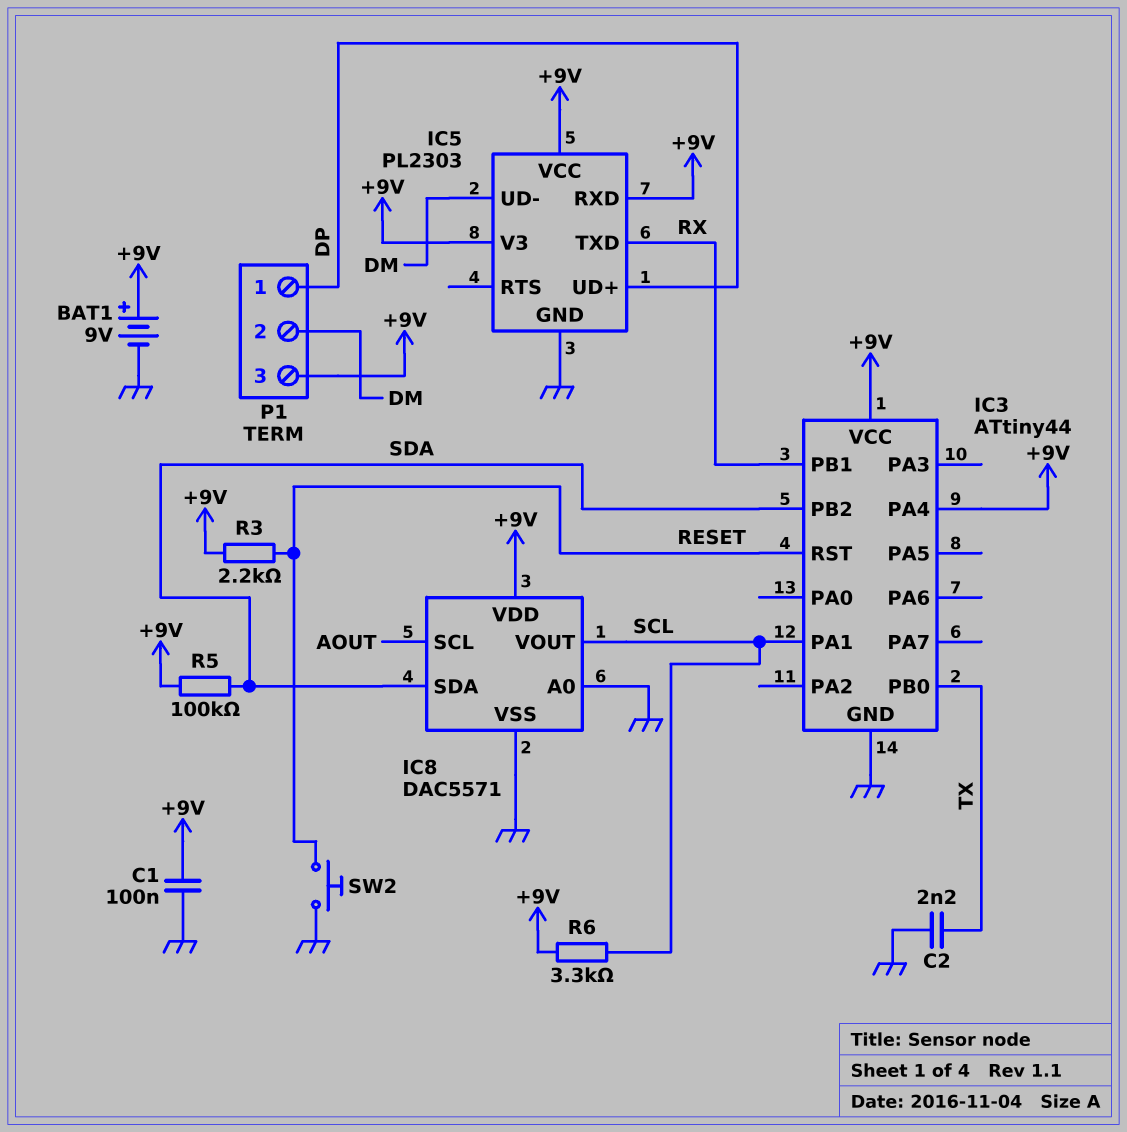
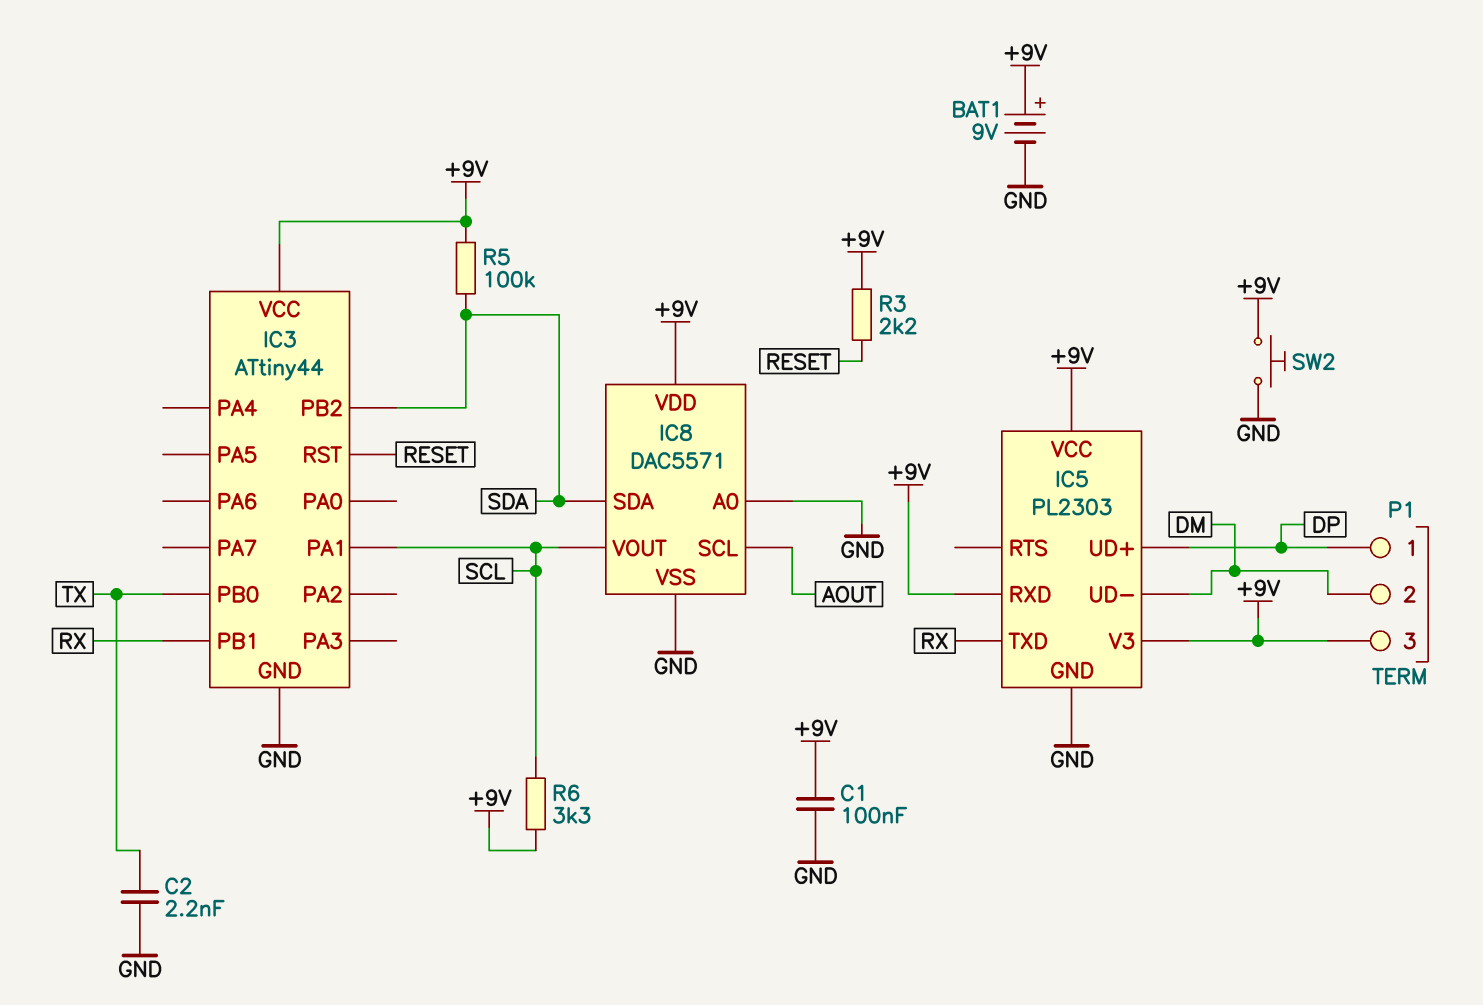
IC3 pin PA4: +9V -> none
SW2: button (GND, RESET) -> button (+9V, GND)

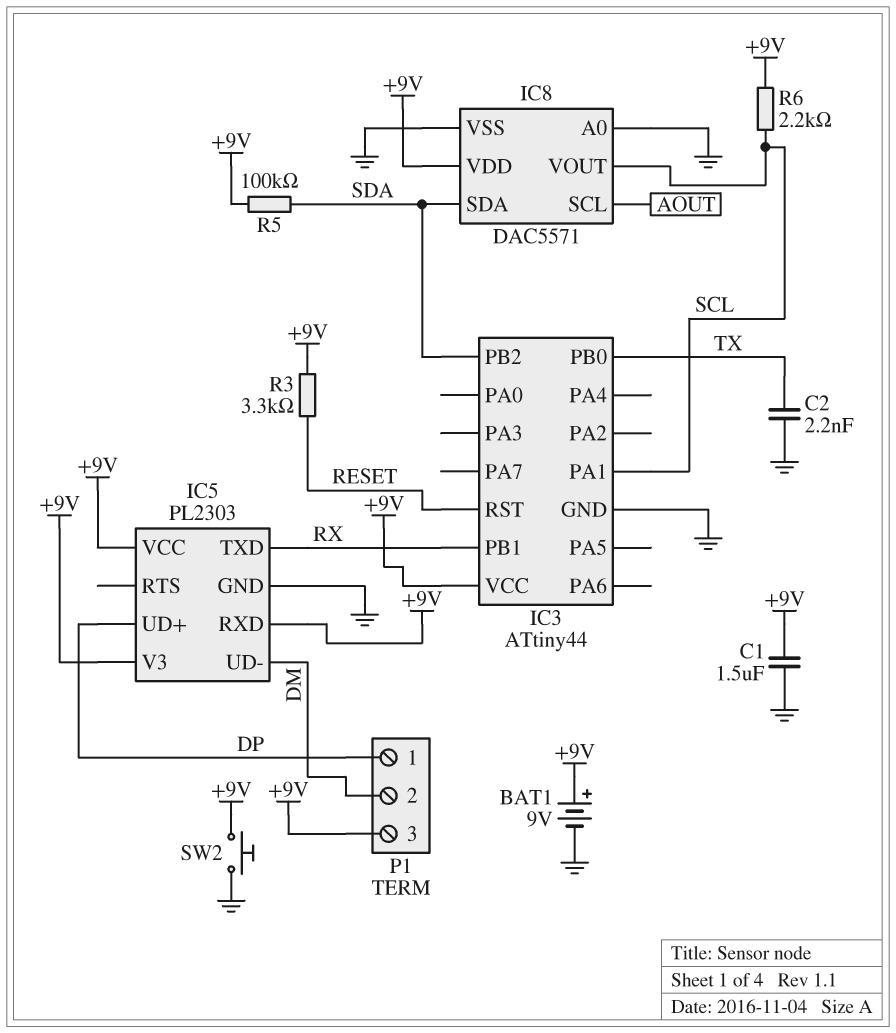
C1: 100nF (+9V, GND) -> 1.5uF (+9V, GND)
R3: 2.2k (+9V, RESET) -> 3.3k (+9V, RESET)
R6: 3.3k (+9V, SCL) -> 2.2k (+9V, SCL)

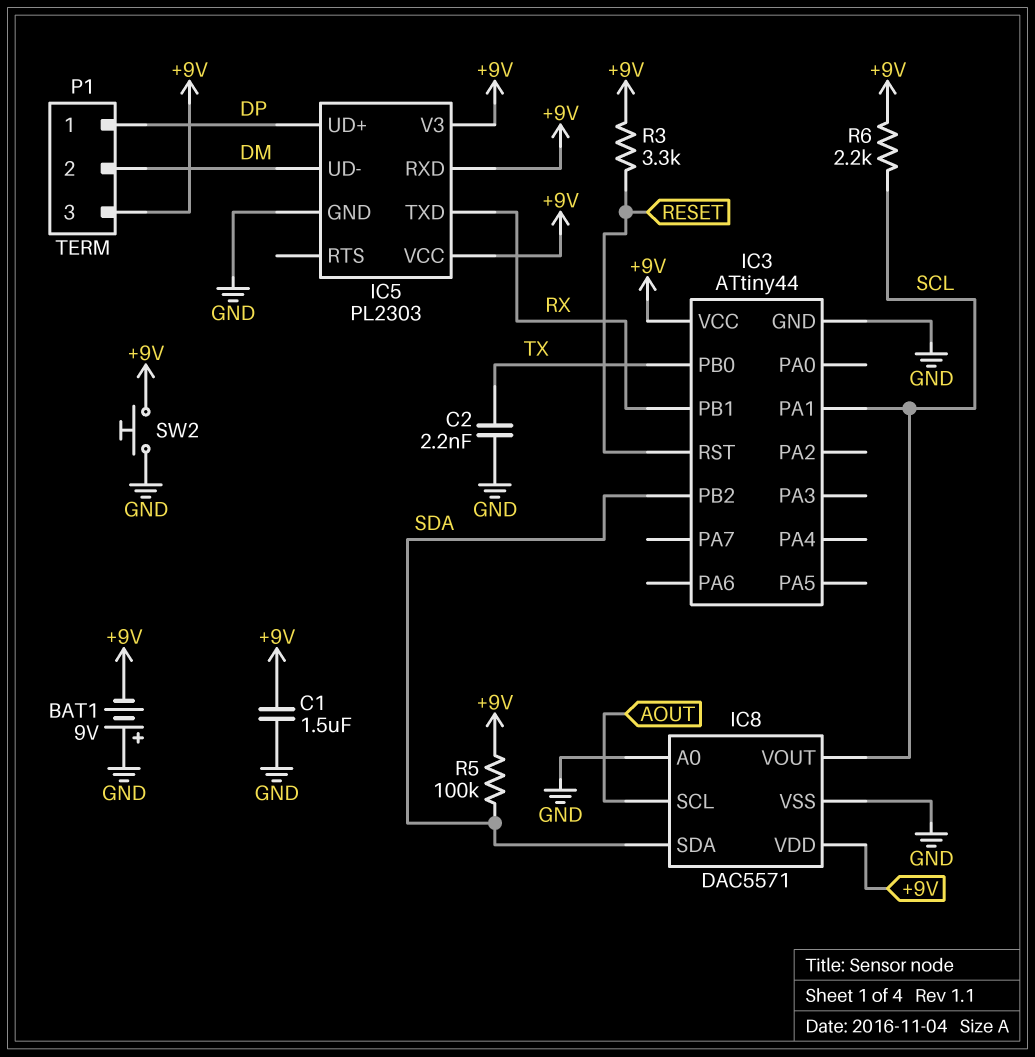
BAT1: 9V (plus +9V, minus GND) -> 9V (plus GND, minus +9V)

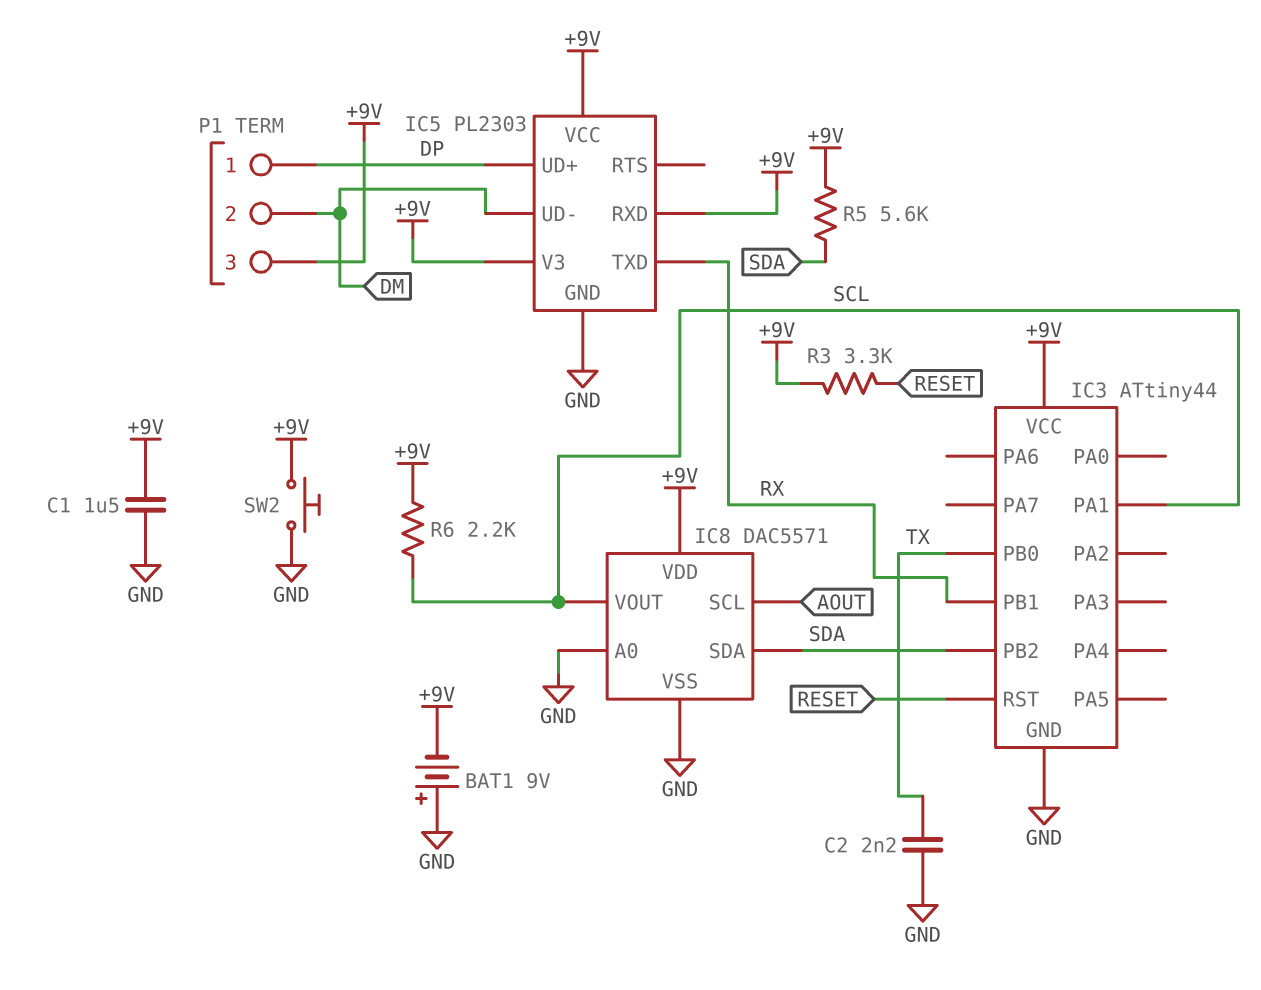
R5: 100k (+9V, SDA) -> 5.6k (+9V, SDA)

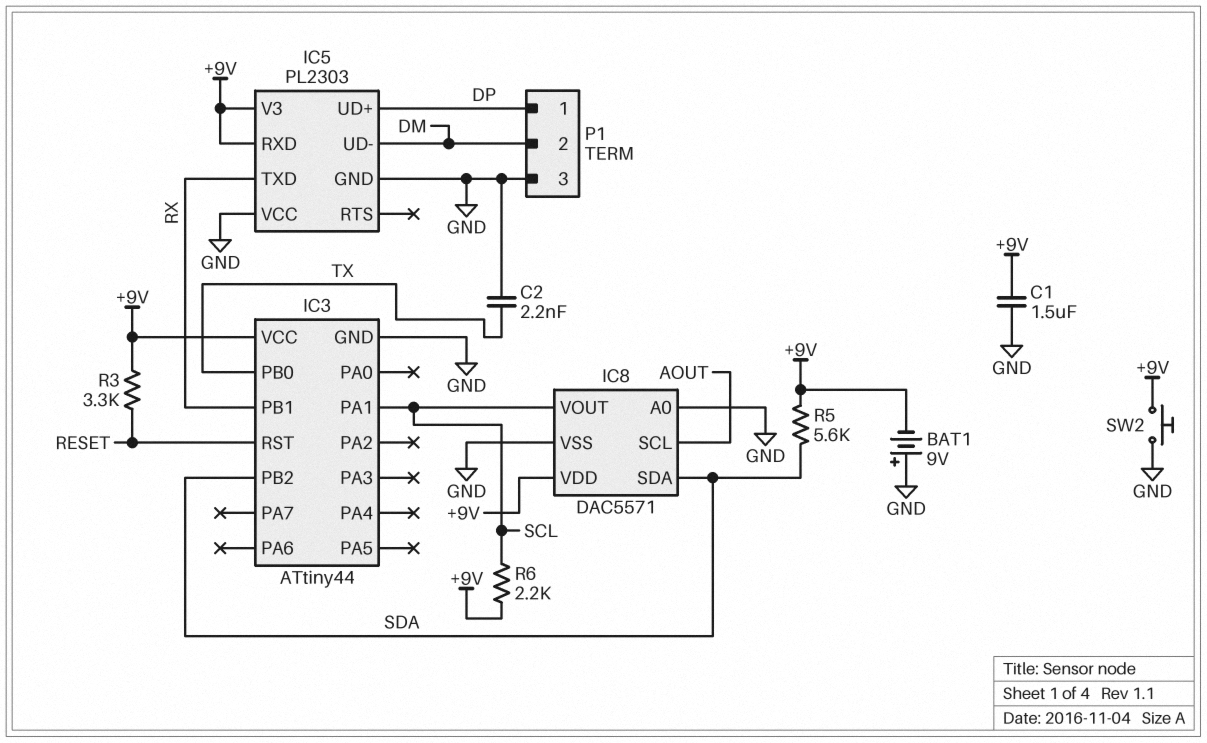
IC5 pin VCC: +9V -> GND
P1 pin 3: +9V -> GND

